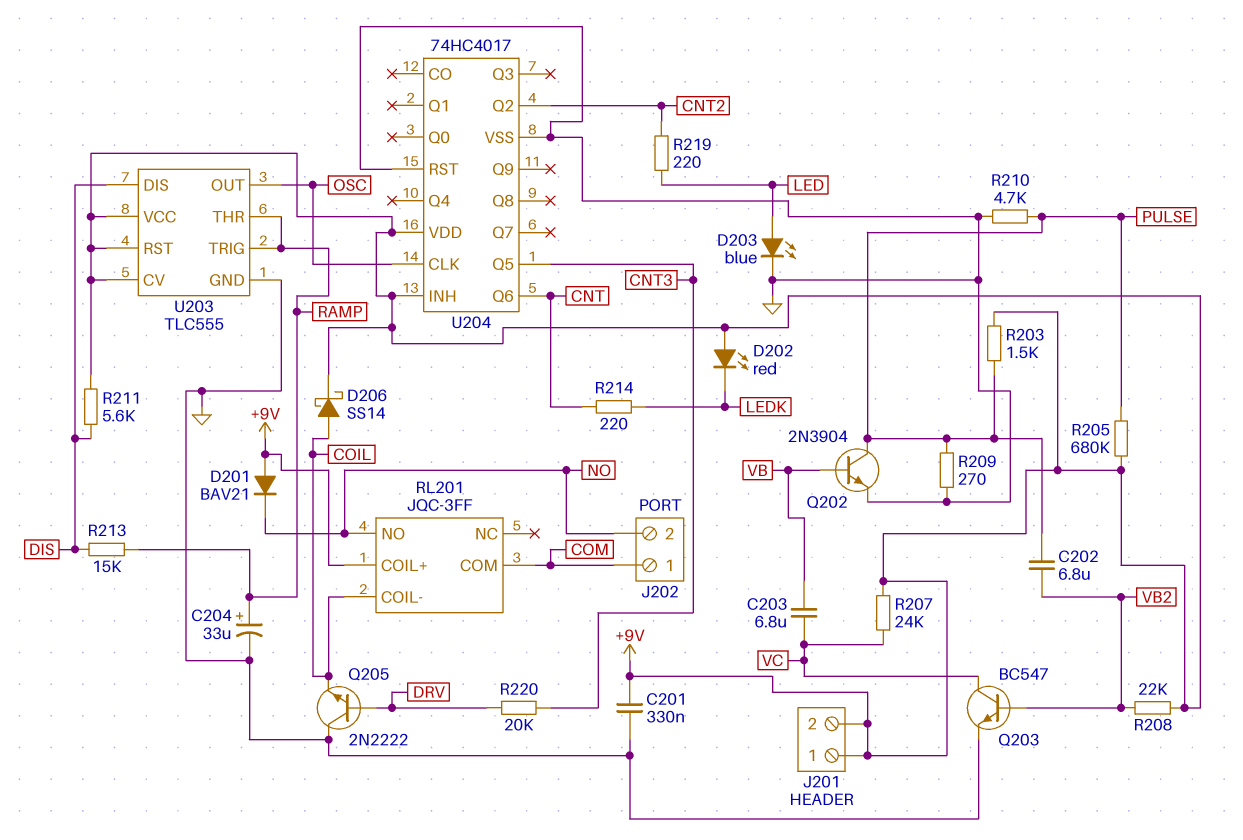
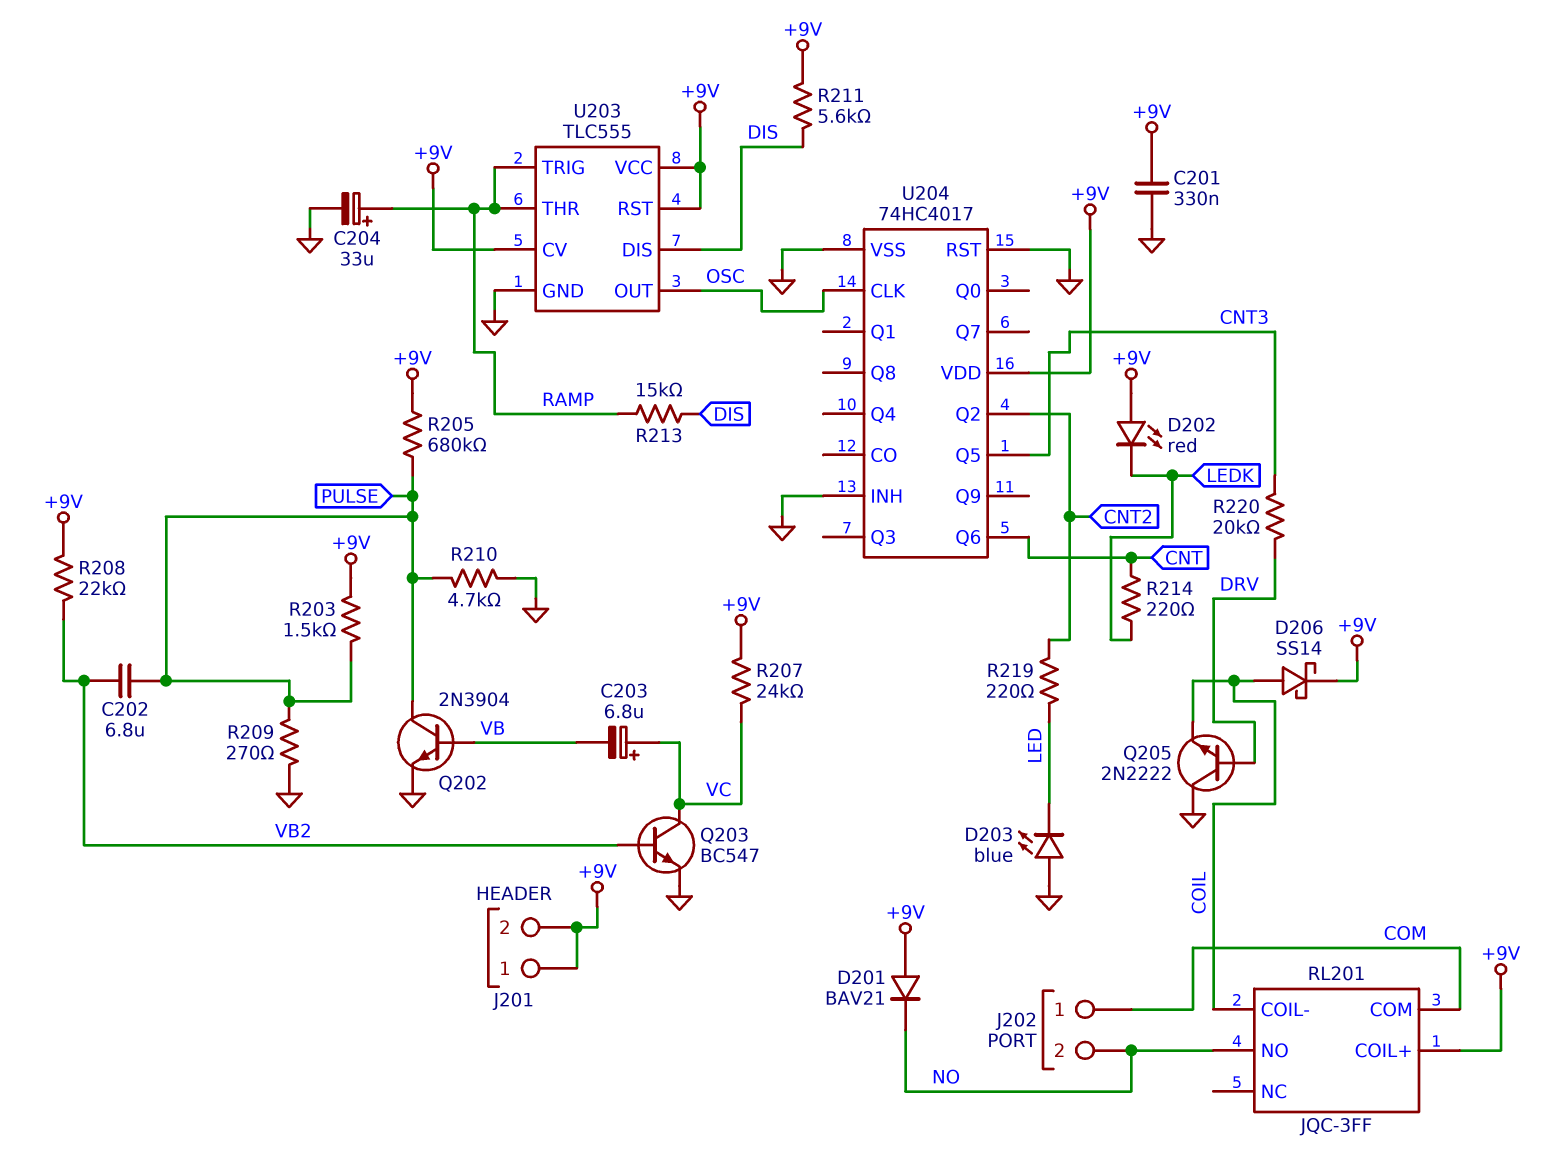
C203: 6.8uF (VB, VC) -> 6.8uF (plus VC, minus VB)
D203: LED blue (A LED, K GND) -> LED blue (A GND, K LED)
U204 pin INH: +9V -> GND

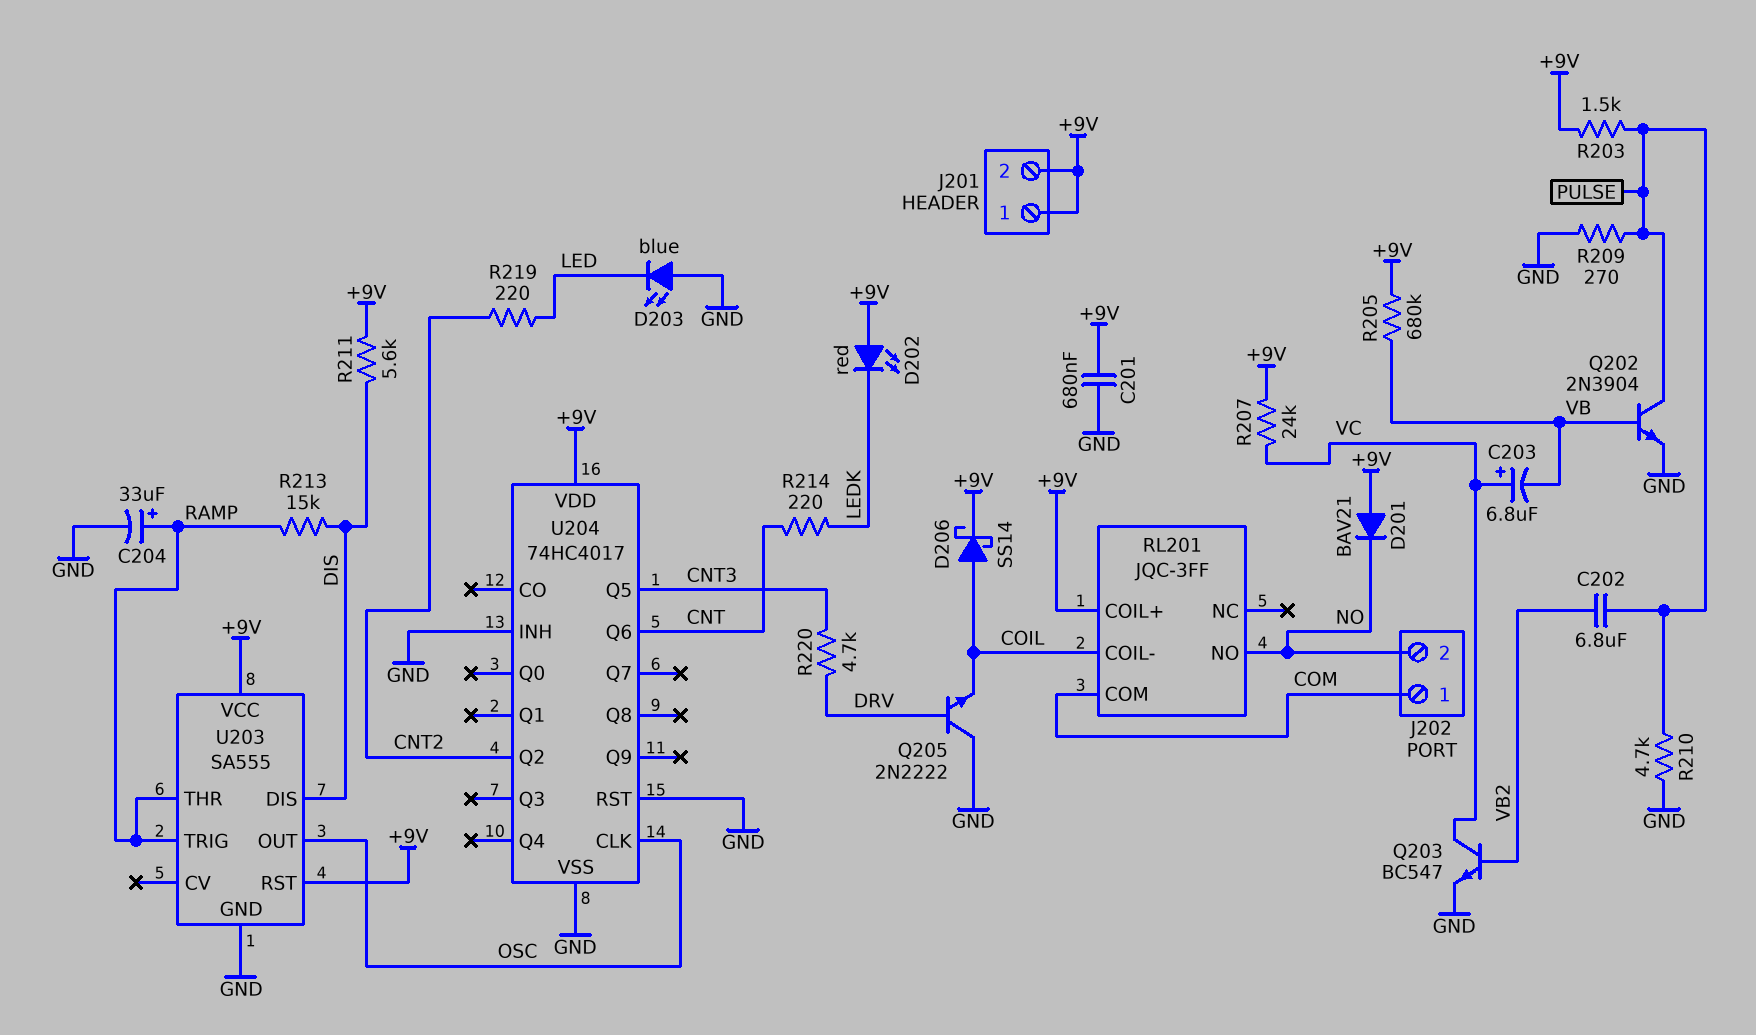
C201: 330nF (+9V, GND) -> 680nF (+9V, GND)
R205: 680k (+9V, PULSE) -> 680k (+9V, VB)
R208: 22k (+9V, VB2) -> none
R220: 20k (CNT3, DRV) -> 4.7k (CNT3, DRV)
U203: TLC555 -> SA555
U203 pin CV: +9V -> none

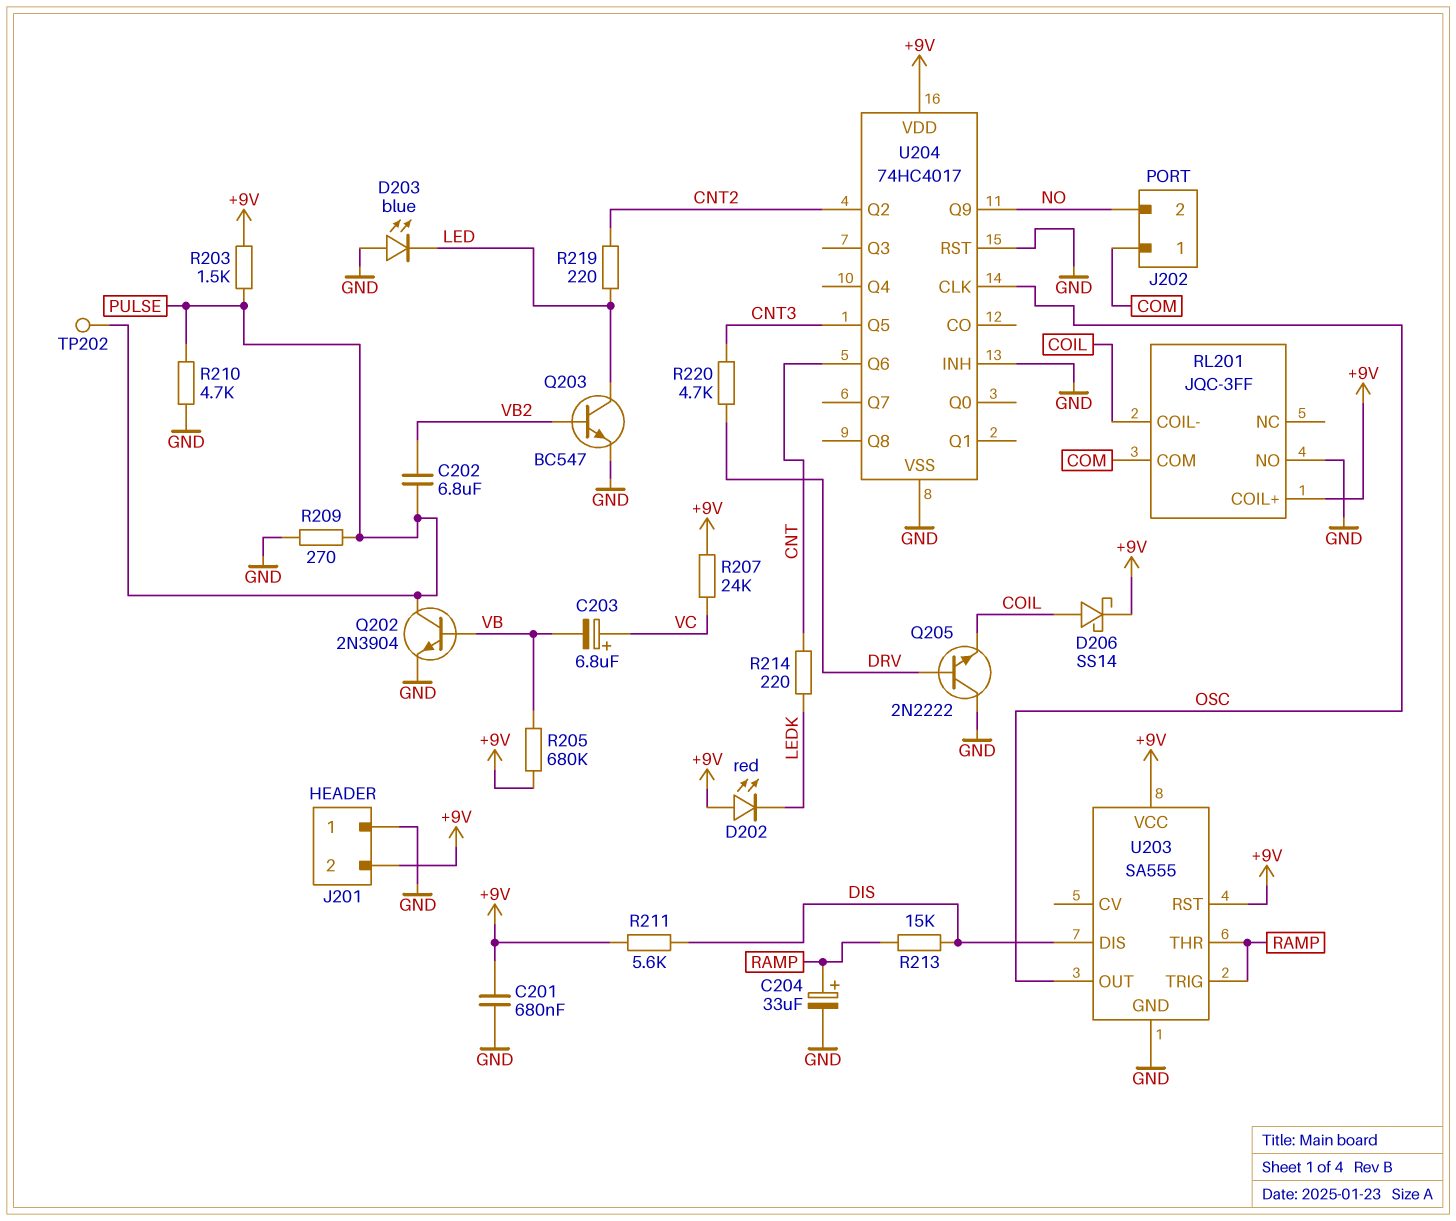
D201: diode BAV21 (A +9V, K NO) -> none
J201 pin 1: +9V -> GND
Q203: NPN BC547 (B VB2, C VC, E GND) -> NPN BC547 (B VB2, C LED, E GND)
RL201 pin NO: NO -> GND
TP202: none -> test point (PULSE)
U204 pin Q9: none -> NO

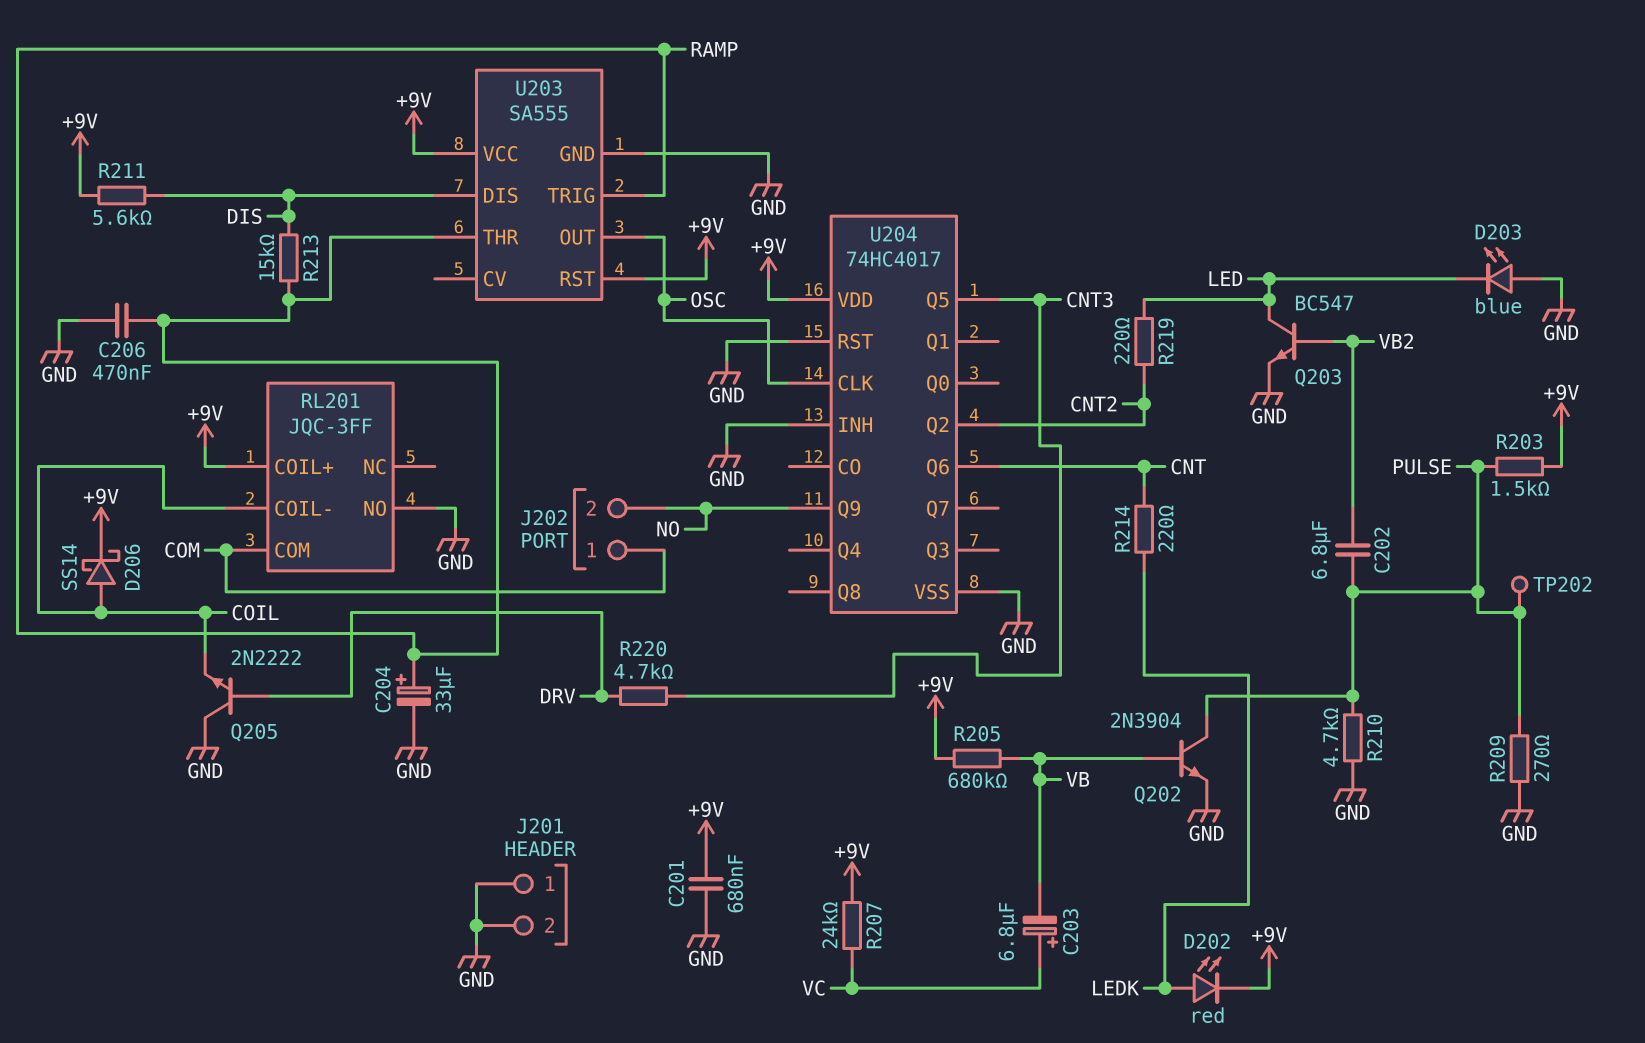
C206: none -> 470nF (GND, RAMP)
D202: LED red (A +9V, K LEDK) -> LED red (A LEDK, K +9V)
J201 pin 2: +9V -> GND

